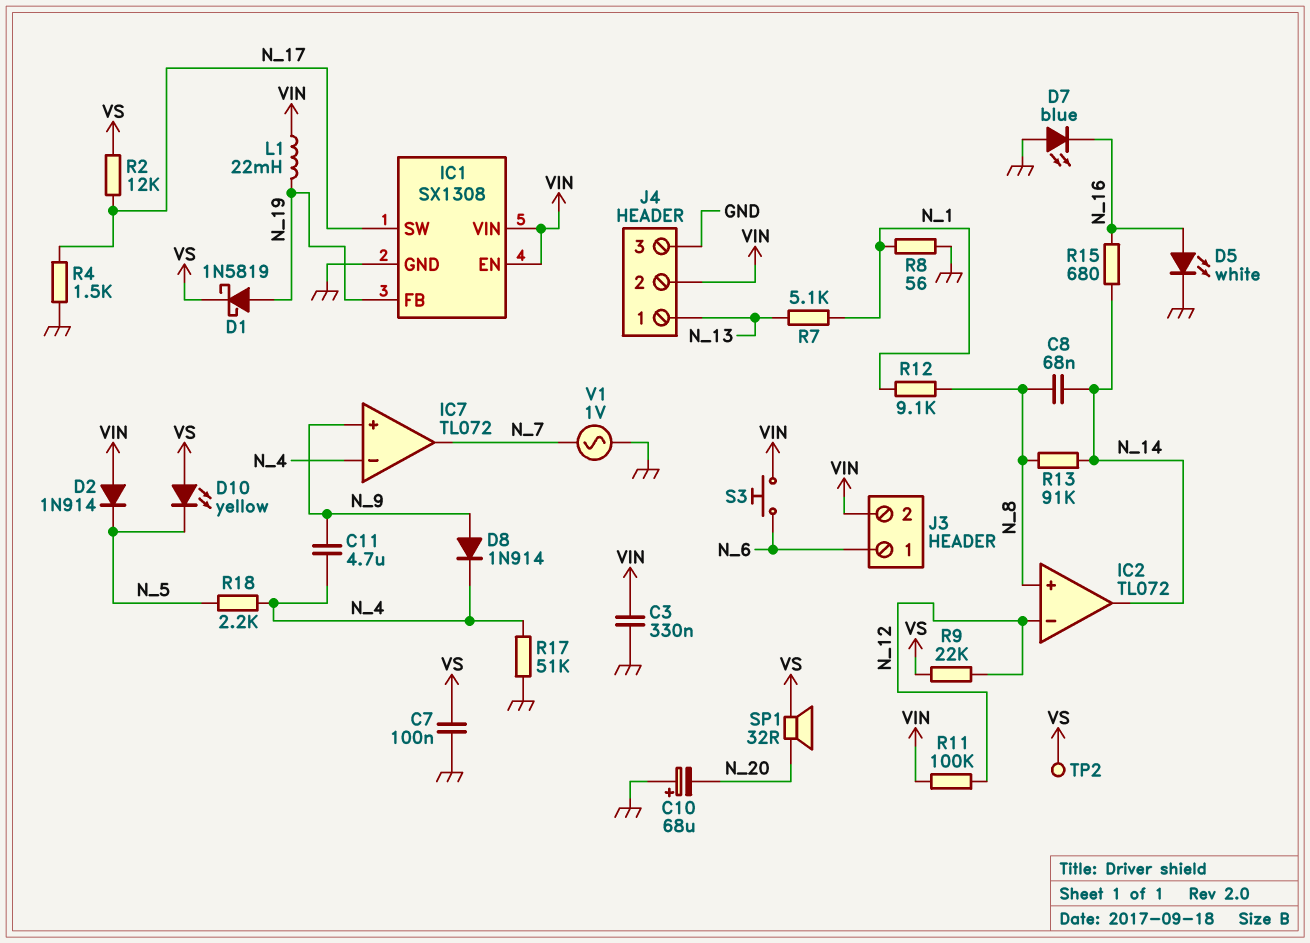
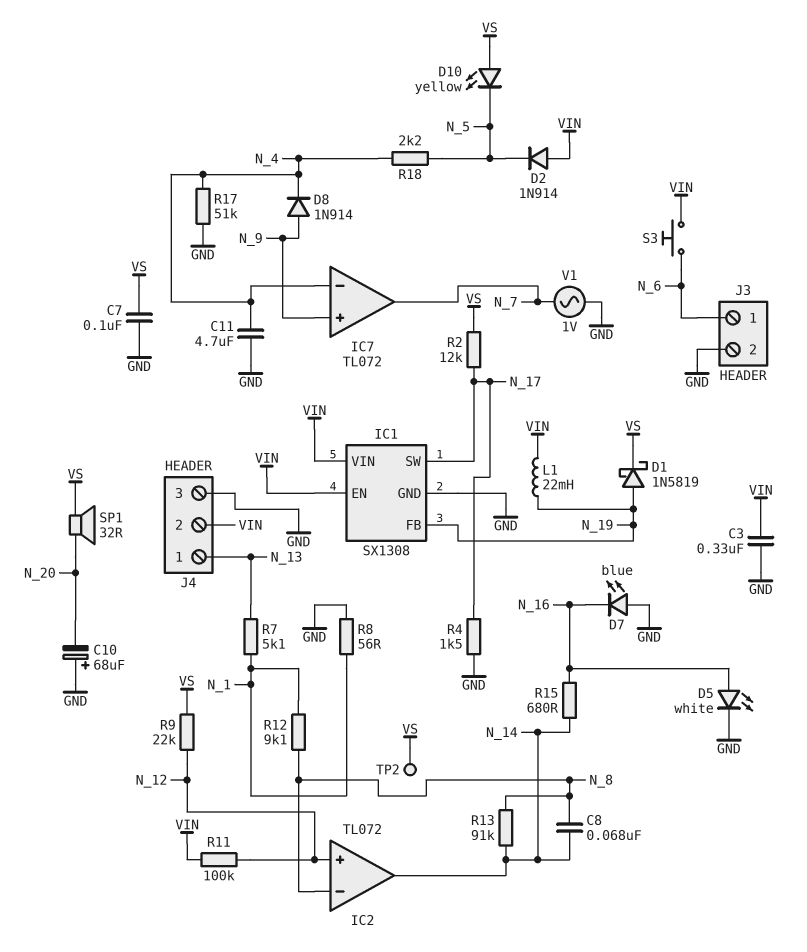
C11: 4.7uF (N_4, N_9) -> 4.7uF (GND, N_4)
IC2 pin in+: N_8 -> N_12
IC2 pin in-: N_12 -> N_8
J3 pin 2: VIN -> GND

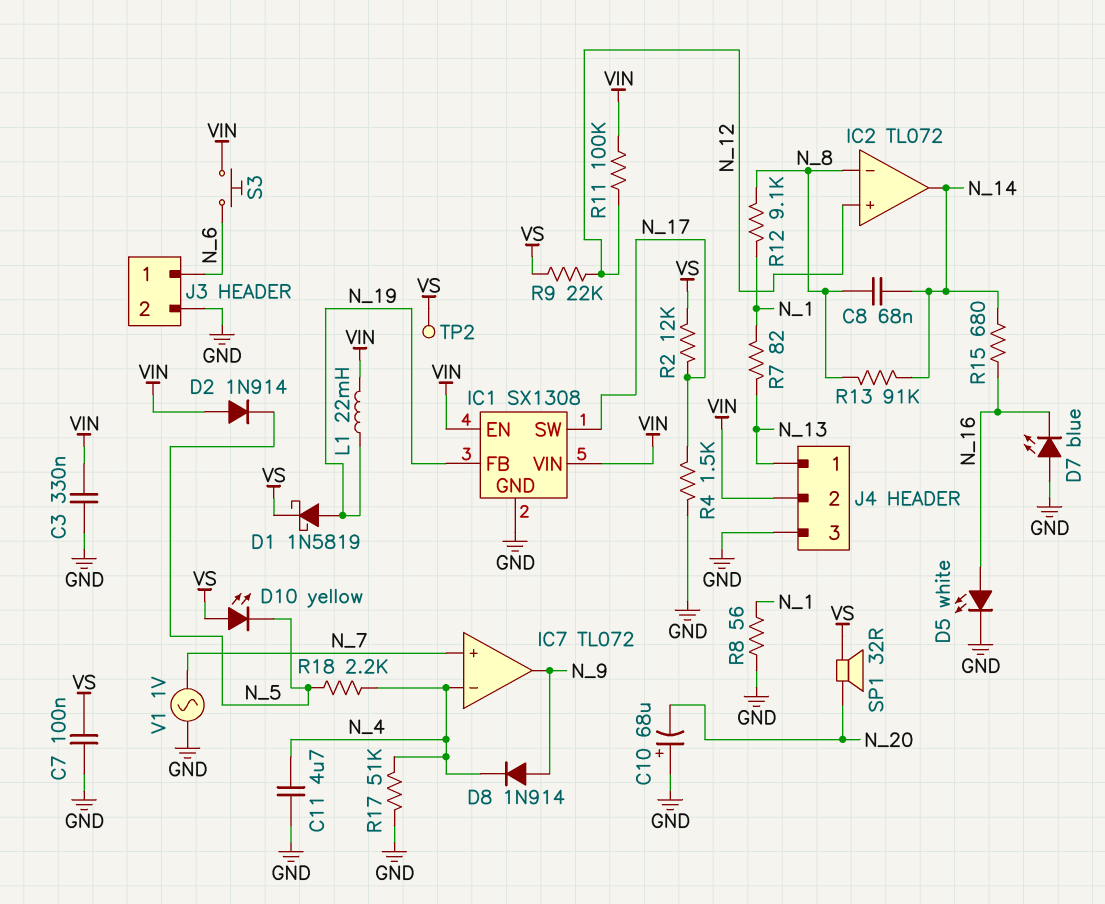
IC7 pin in+: N_9 -> N_7
IC7 pin out: N_7 -> N_9
R7: 5.1k (N_1, N_13) -> 82 (N_1, N_13)

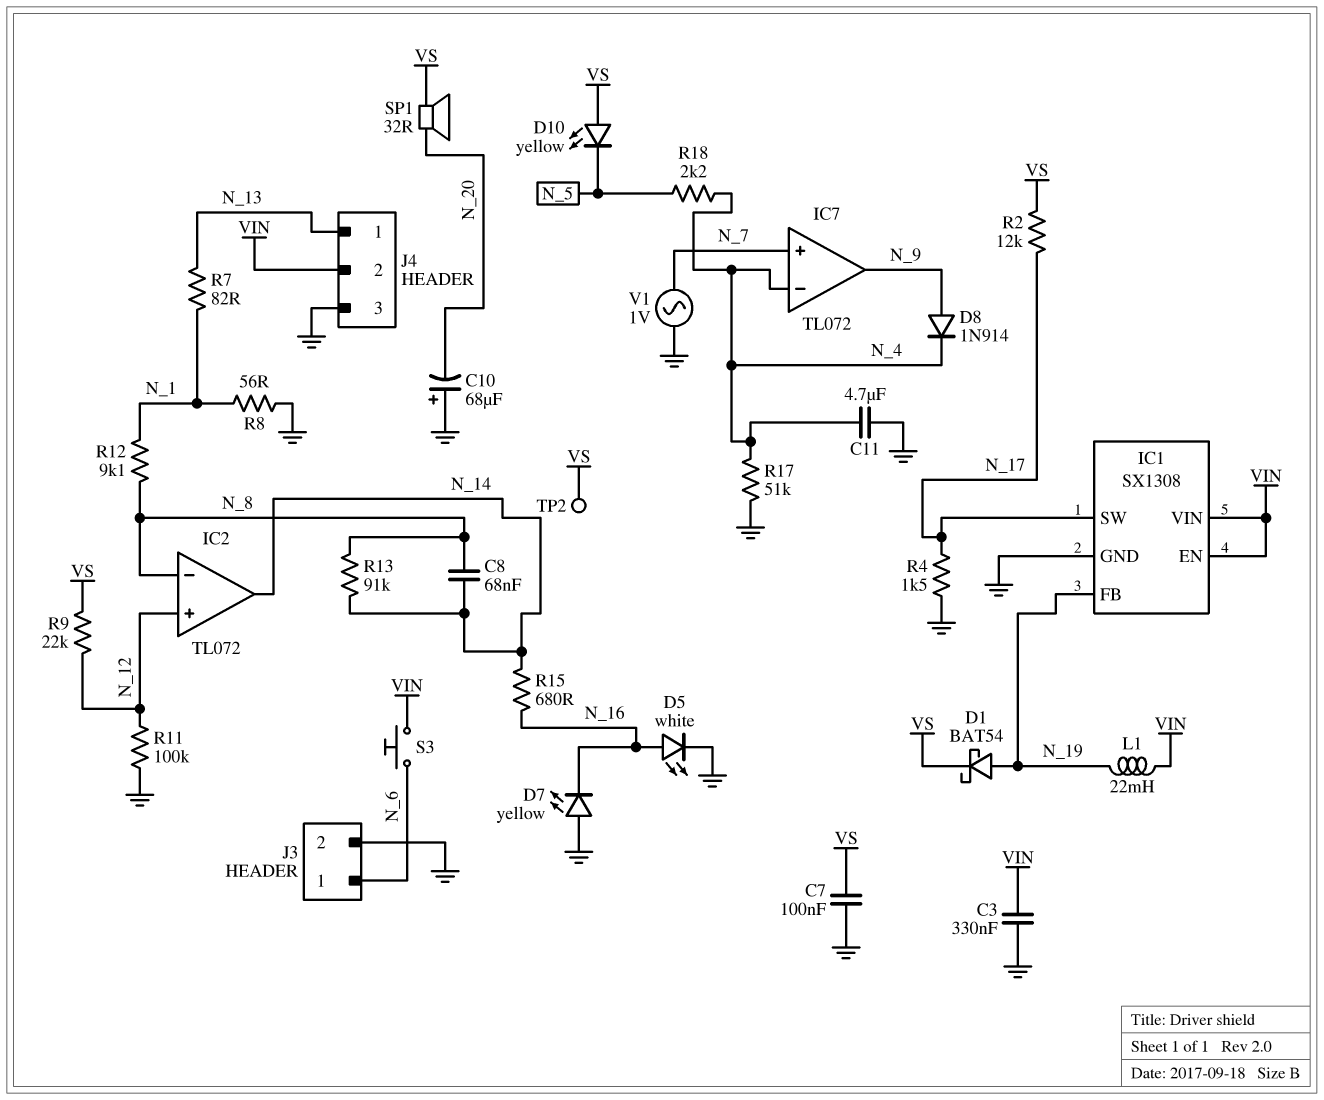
D1: schottky 1N5819 (A N_19, K VS) -> schottky BAT54 (A N_19, K VS)
D2: diode 1N914 (A VIN, K N_5) -> none
D7: LED blue (A GND, K N_16) -> LED yellow (A GND, K N_16)
R11: 100k (N_12, VIN) -> 100k (GND, N_12)

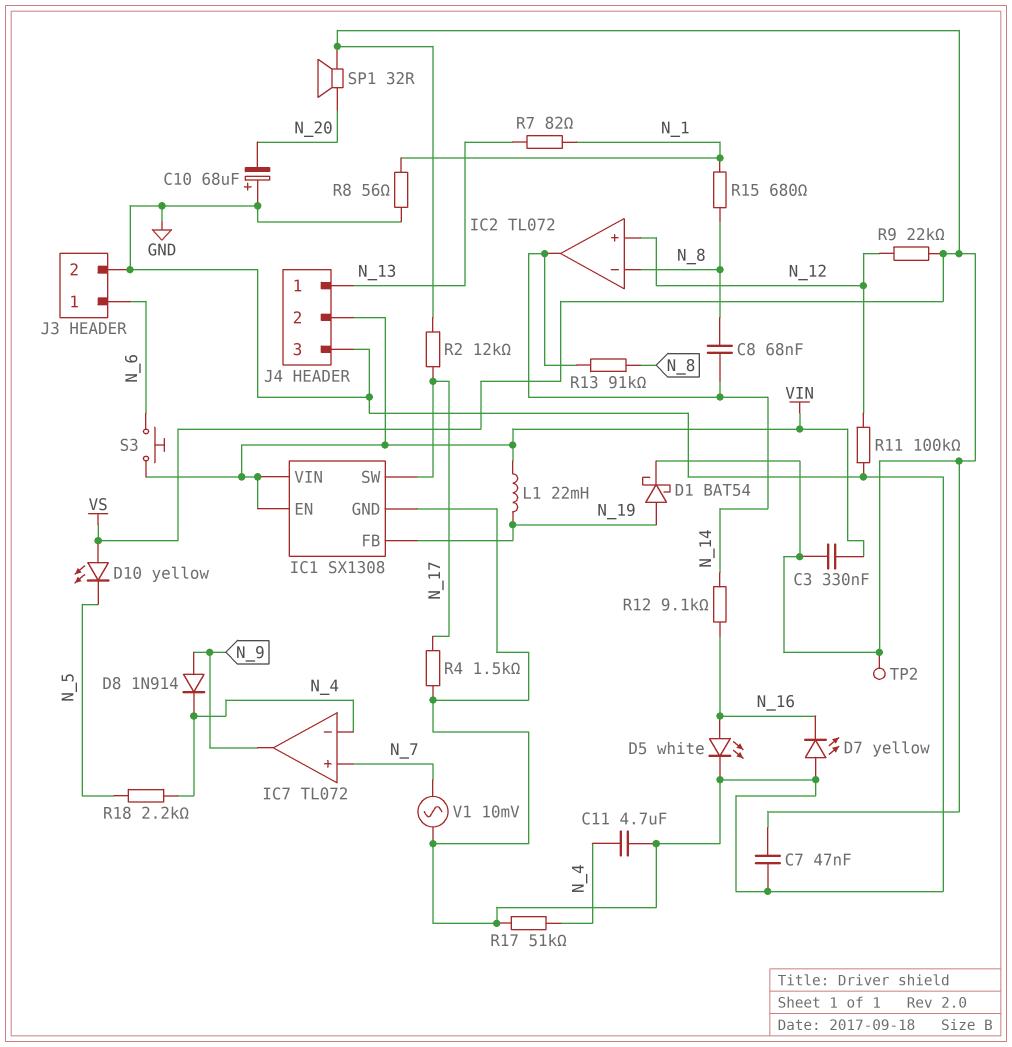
C3: 330nF (GND, VIN) -> 330nF (VIN, VS)
C7: 100nF (GND, VS) -> 47nF (GND, VS)
R12: 9.1k (N_1, N_8) -> 9.1k (N_14, N_16)
R15: 680 (N_14, N_16) -> 680 (N_1, N_8)
V1: AC 1V (GND, N_7) -> AC 10mV (GND, N_7)

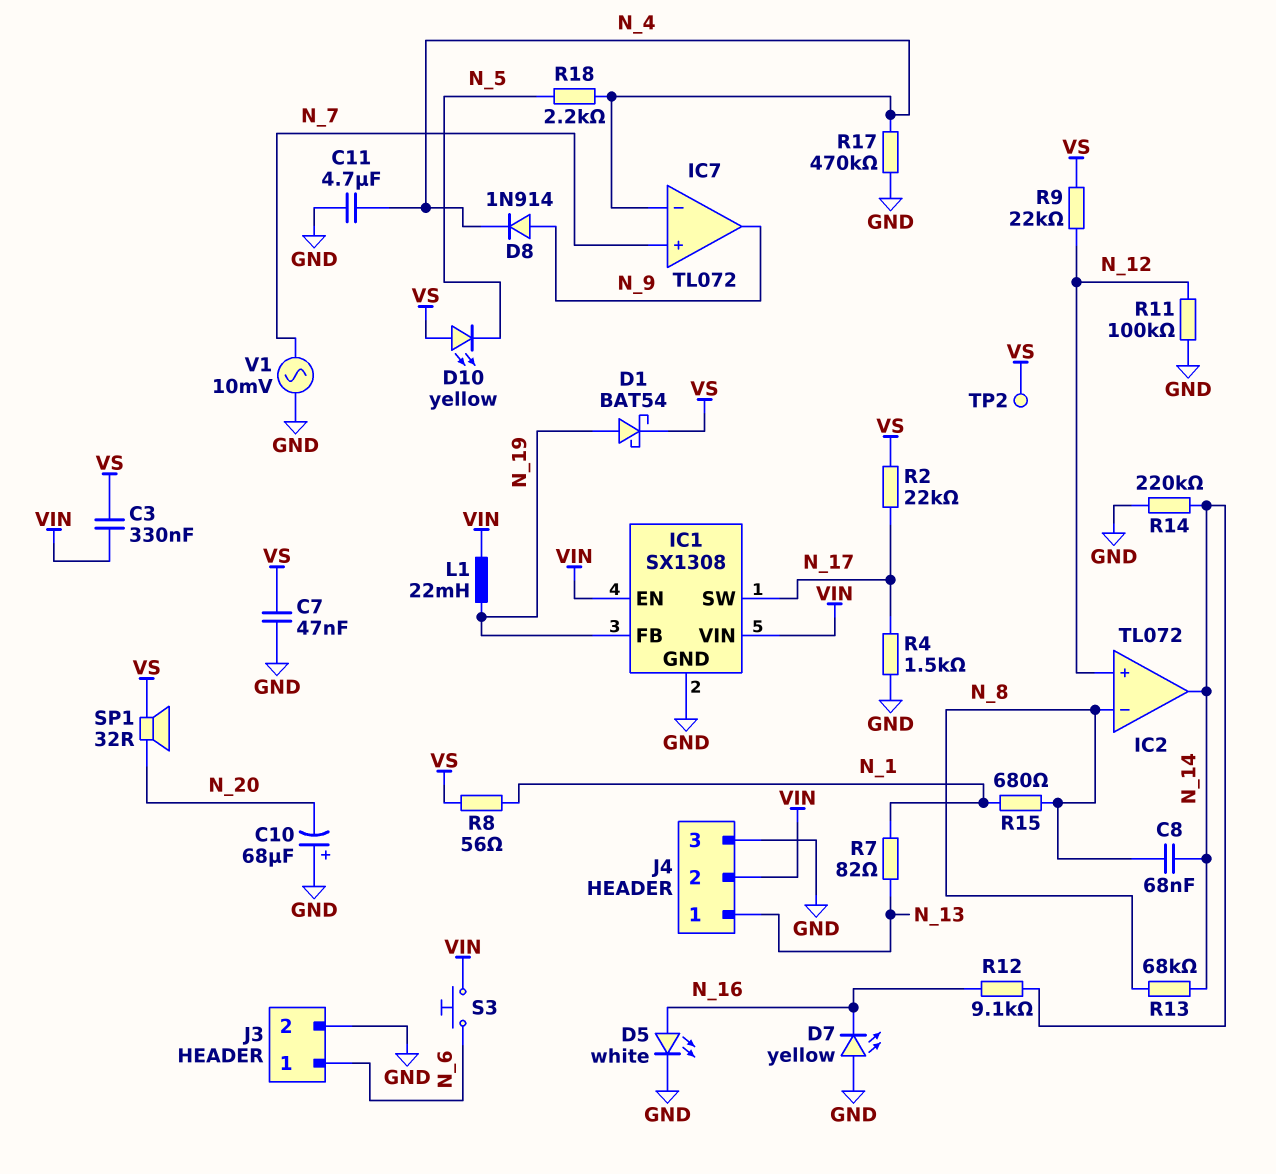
R2: 12k (N_17, VS) -> 22k (N_17, VS)
R8: 56 (GND, N_1) -> 56 (N_1, VS)
R13: 91k (N_8, N_14) -> 68k (N_8, N_14)
R14: none -> 220k (GND, N_14)
R17: 51k (GND, N_4) -> 470k (GND, N_4)

